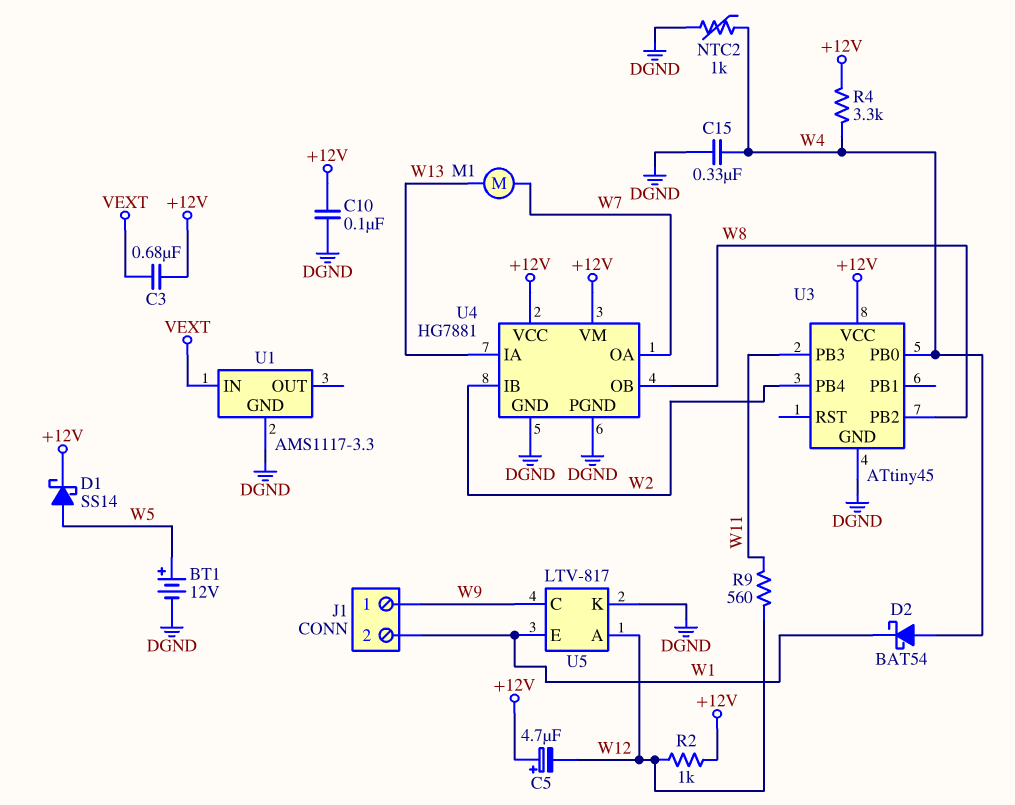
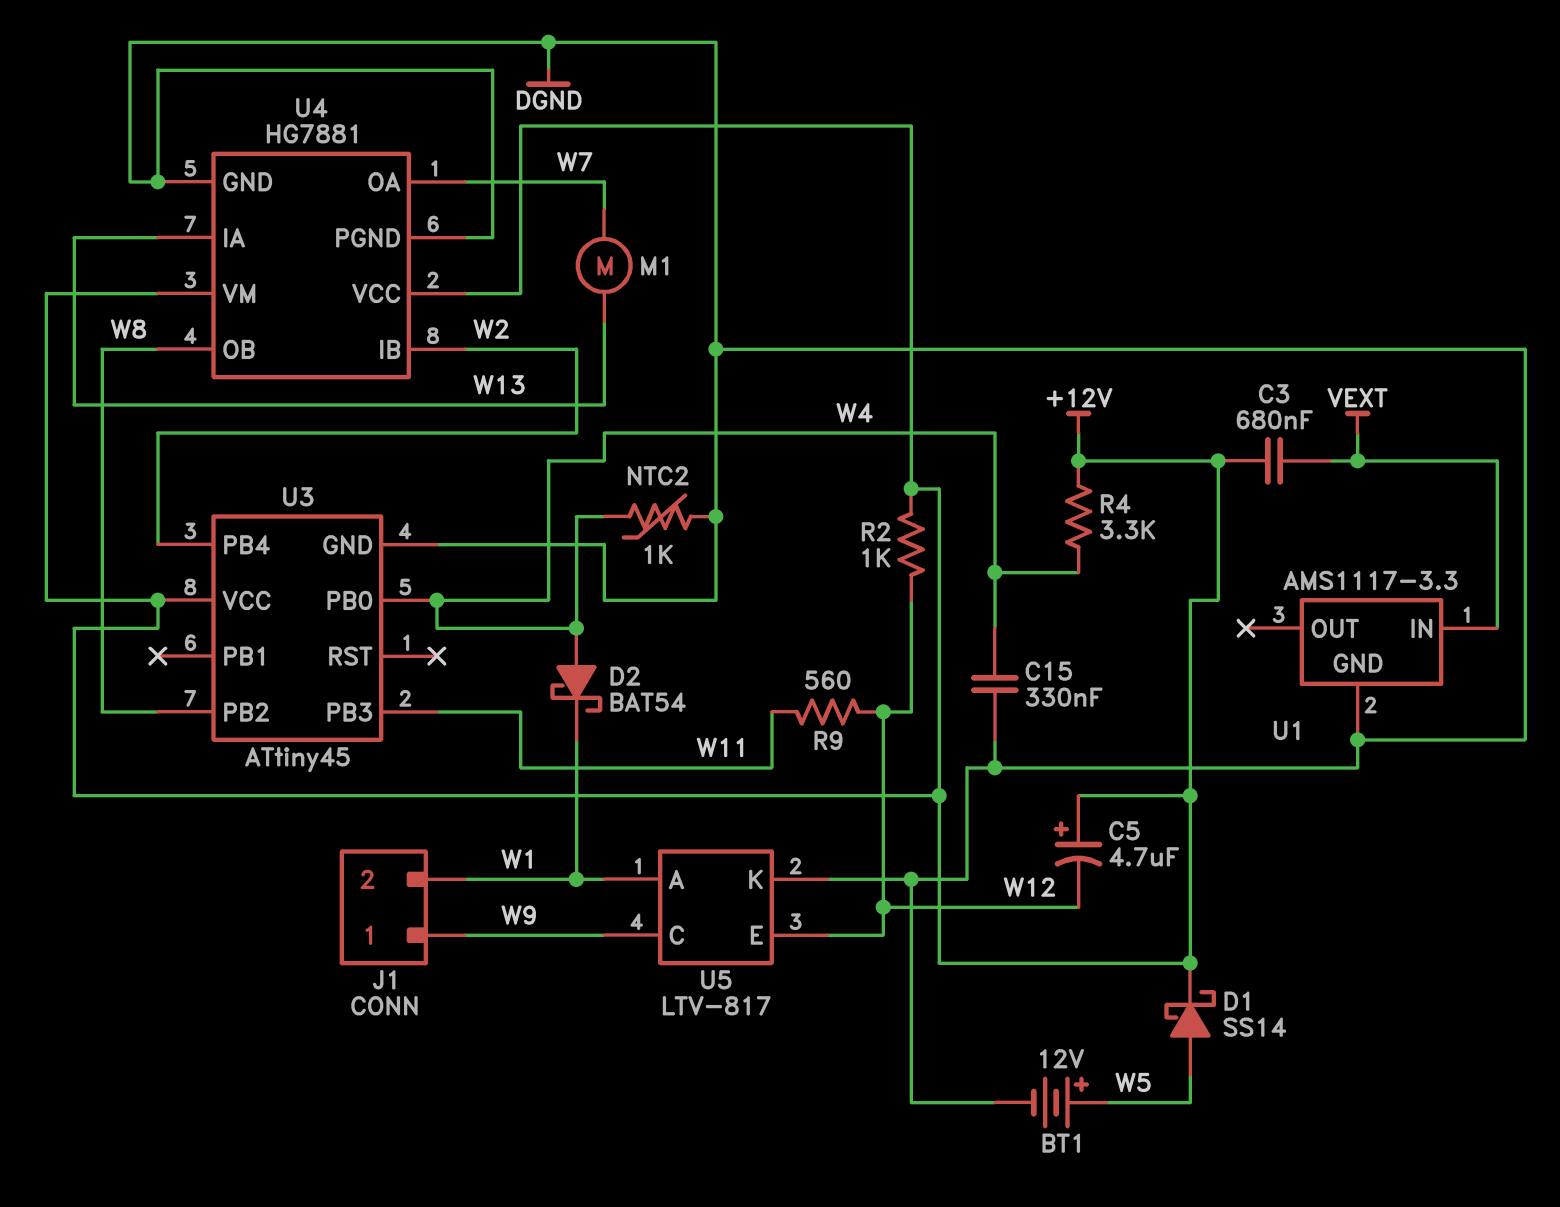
C10: 100nF (+12V, DGND) -> none
U5 pin A: W12 -> W1
U5 pin E: W1 -> W12

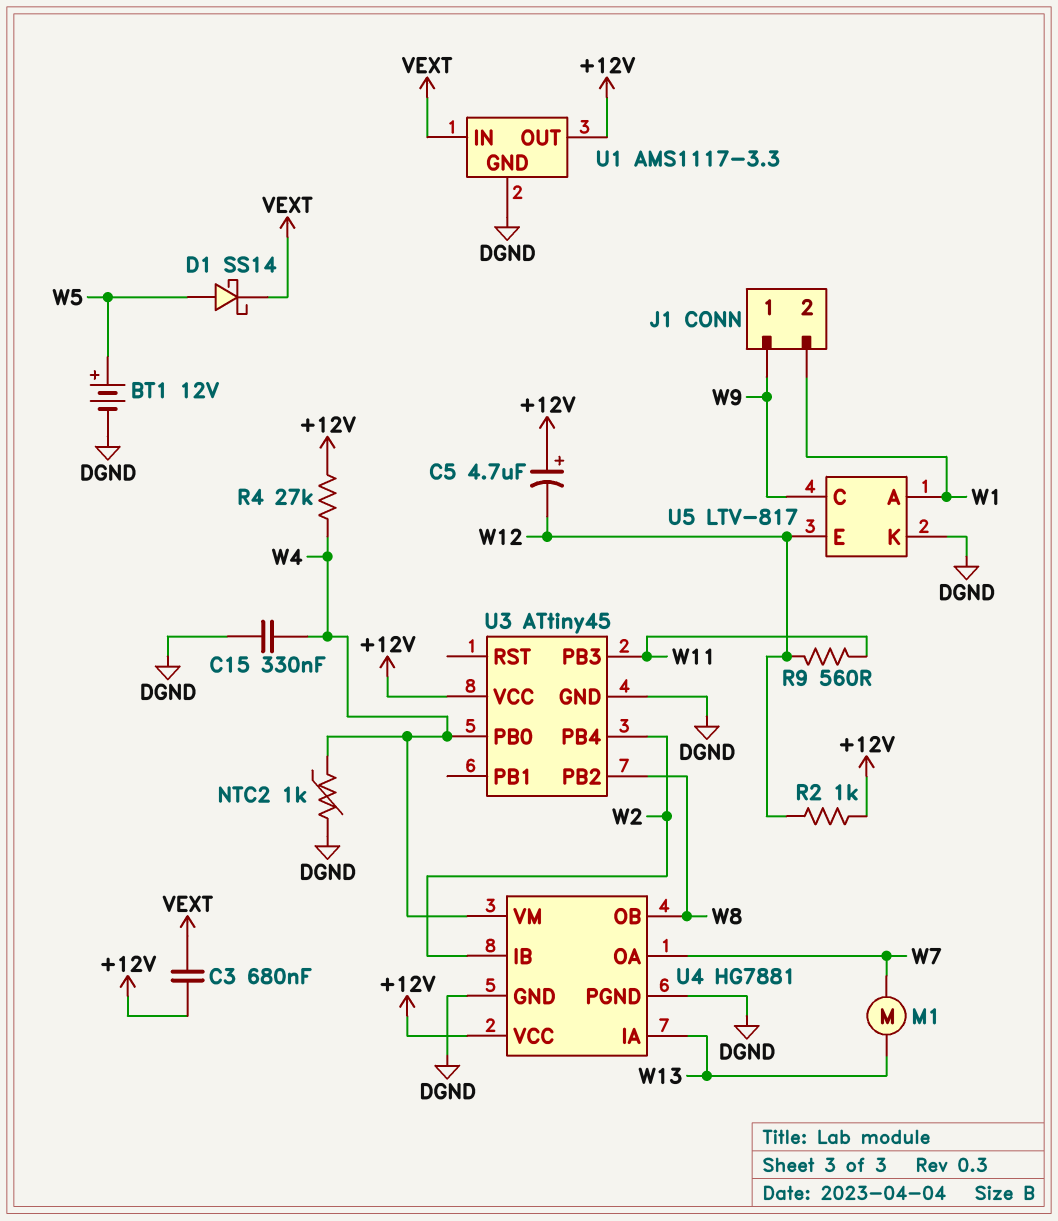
D1: schottky SS14 (A W5, K +12V) -> schottky SS14 (A W5, K VEXT)
D2: schottky BAT54 (A W4, K W1) -> none
R4: 3.3k (+12V, W4) -> 27k (+12V, W4)
U1 pin OUT: none -> +12V
U4 pin VM: +12V -> W4

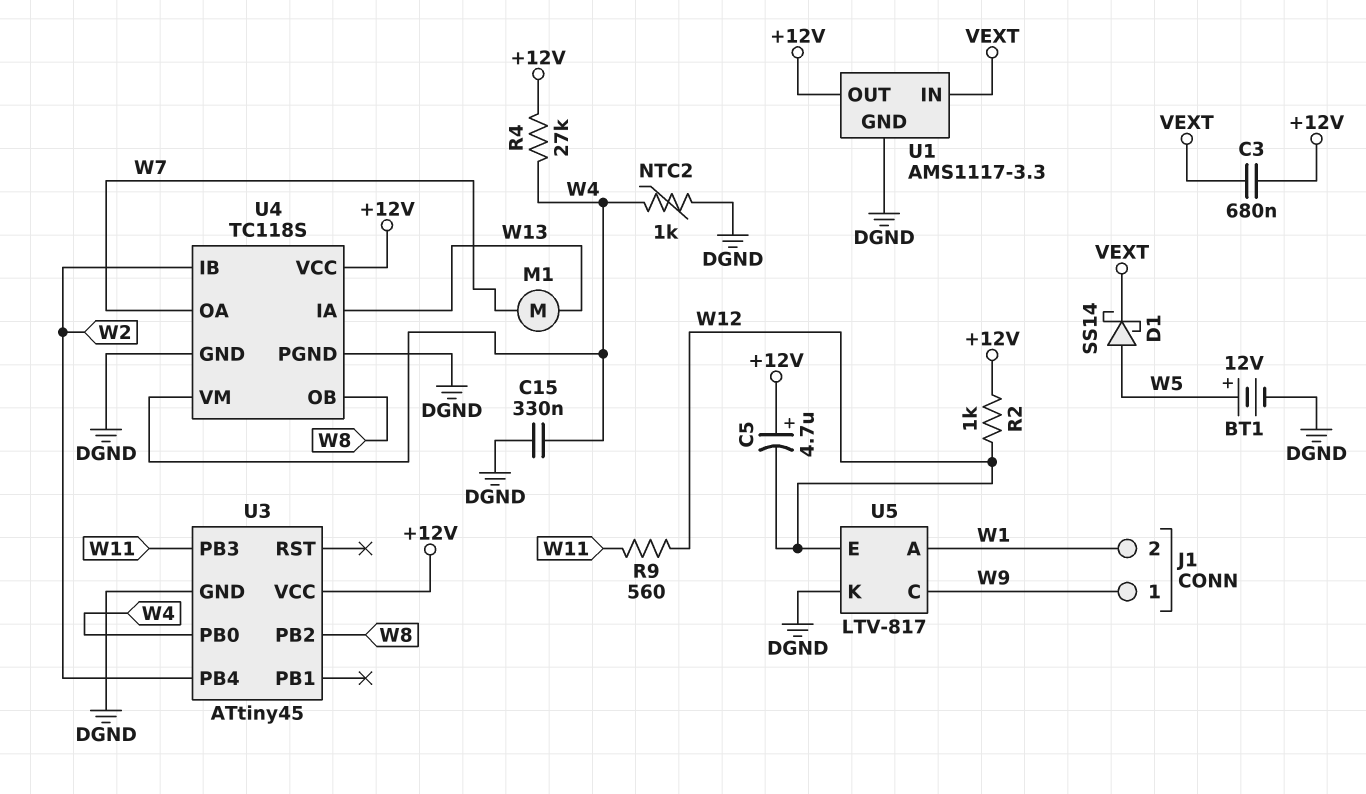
U4: HG7881 -> TC118S

